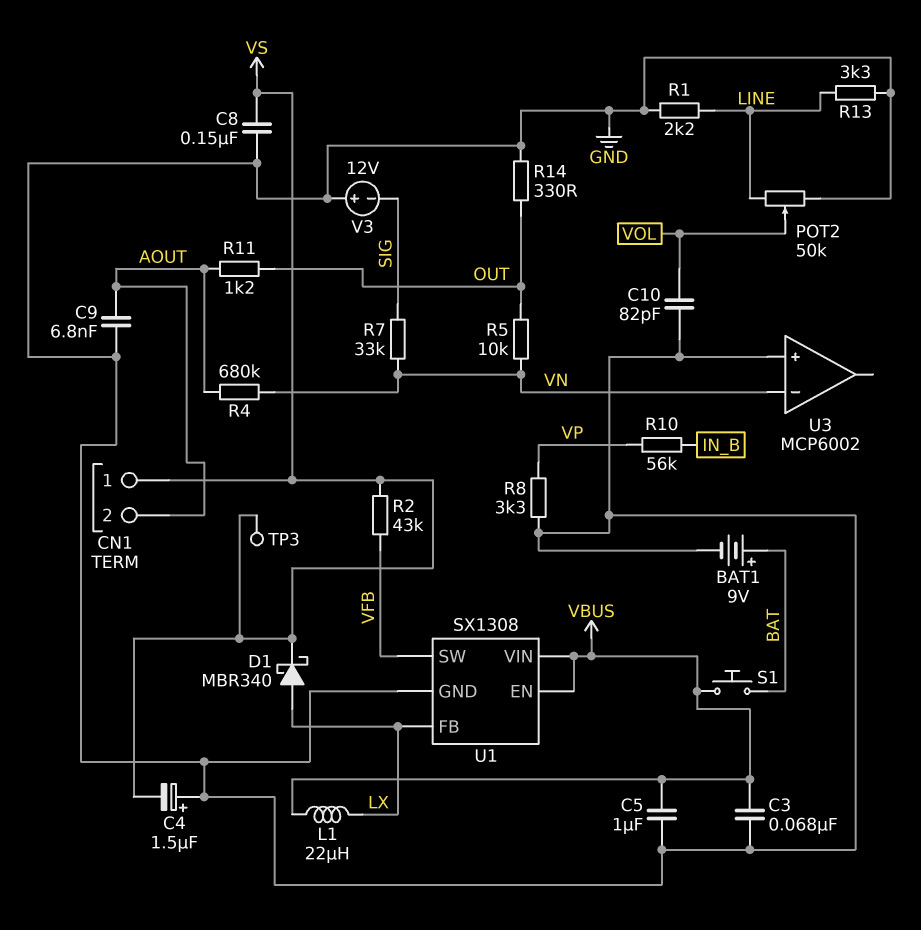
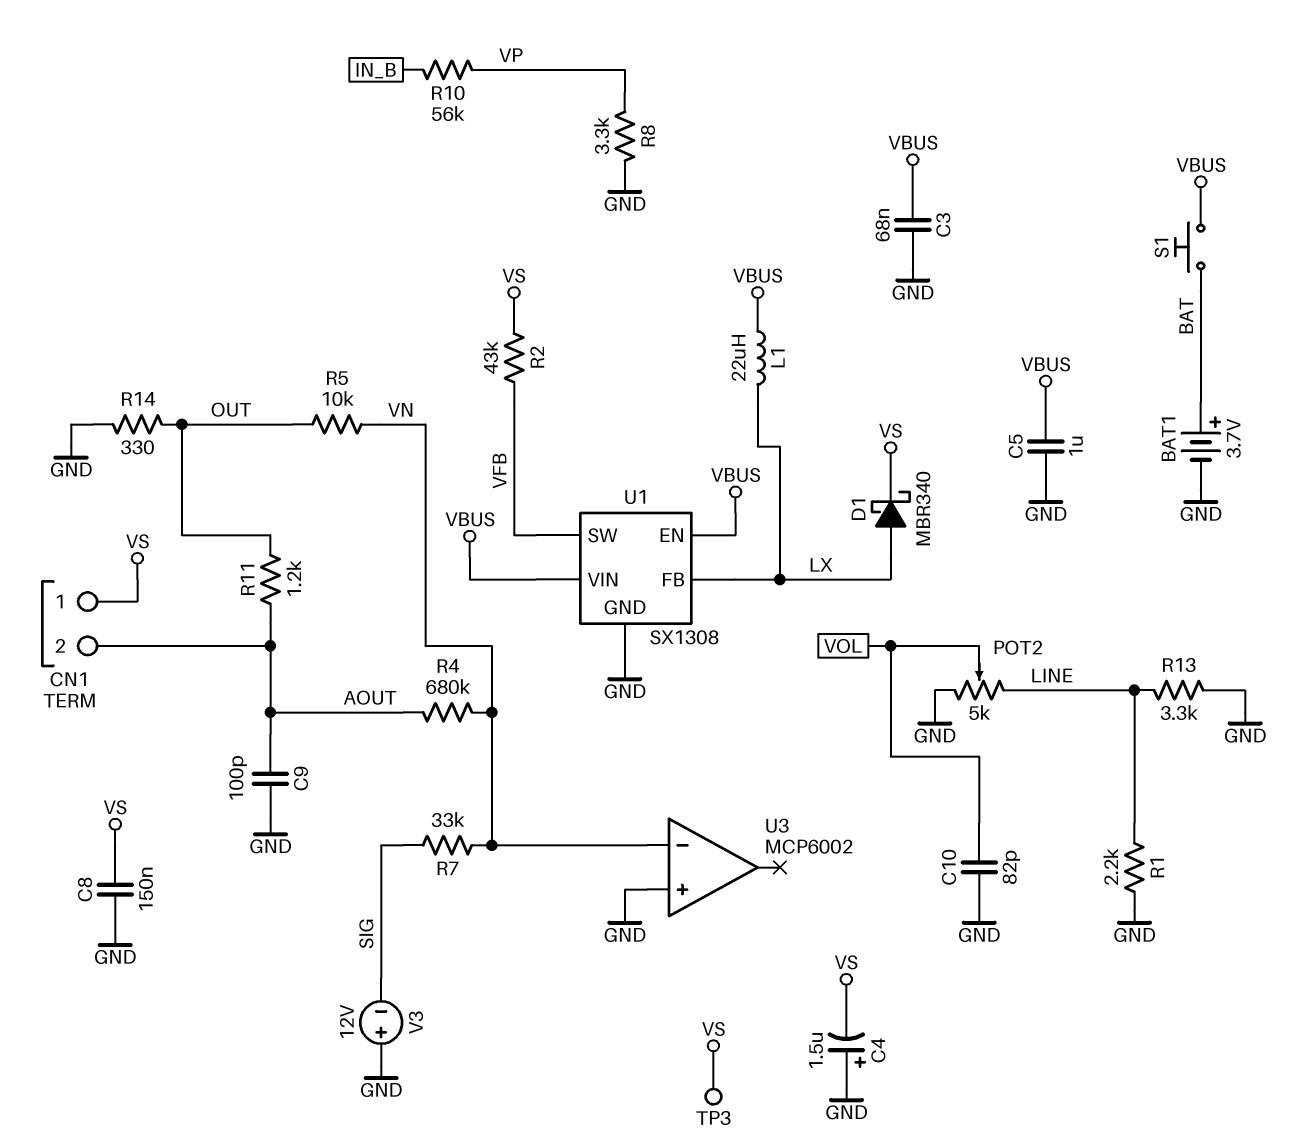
BAT1: 9V (plus BAT, minus GND) -> 3.7V (plus BAT, minus GND)
C9: 6.8nF (AOUT, GND) -> 100pF (AOUT, GND)
POT2: 50k (GND, LINE, wiper VOL) -> 5k (GND, LINE, wiper VOL)

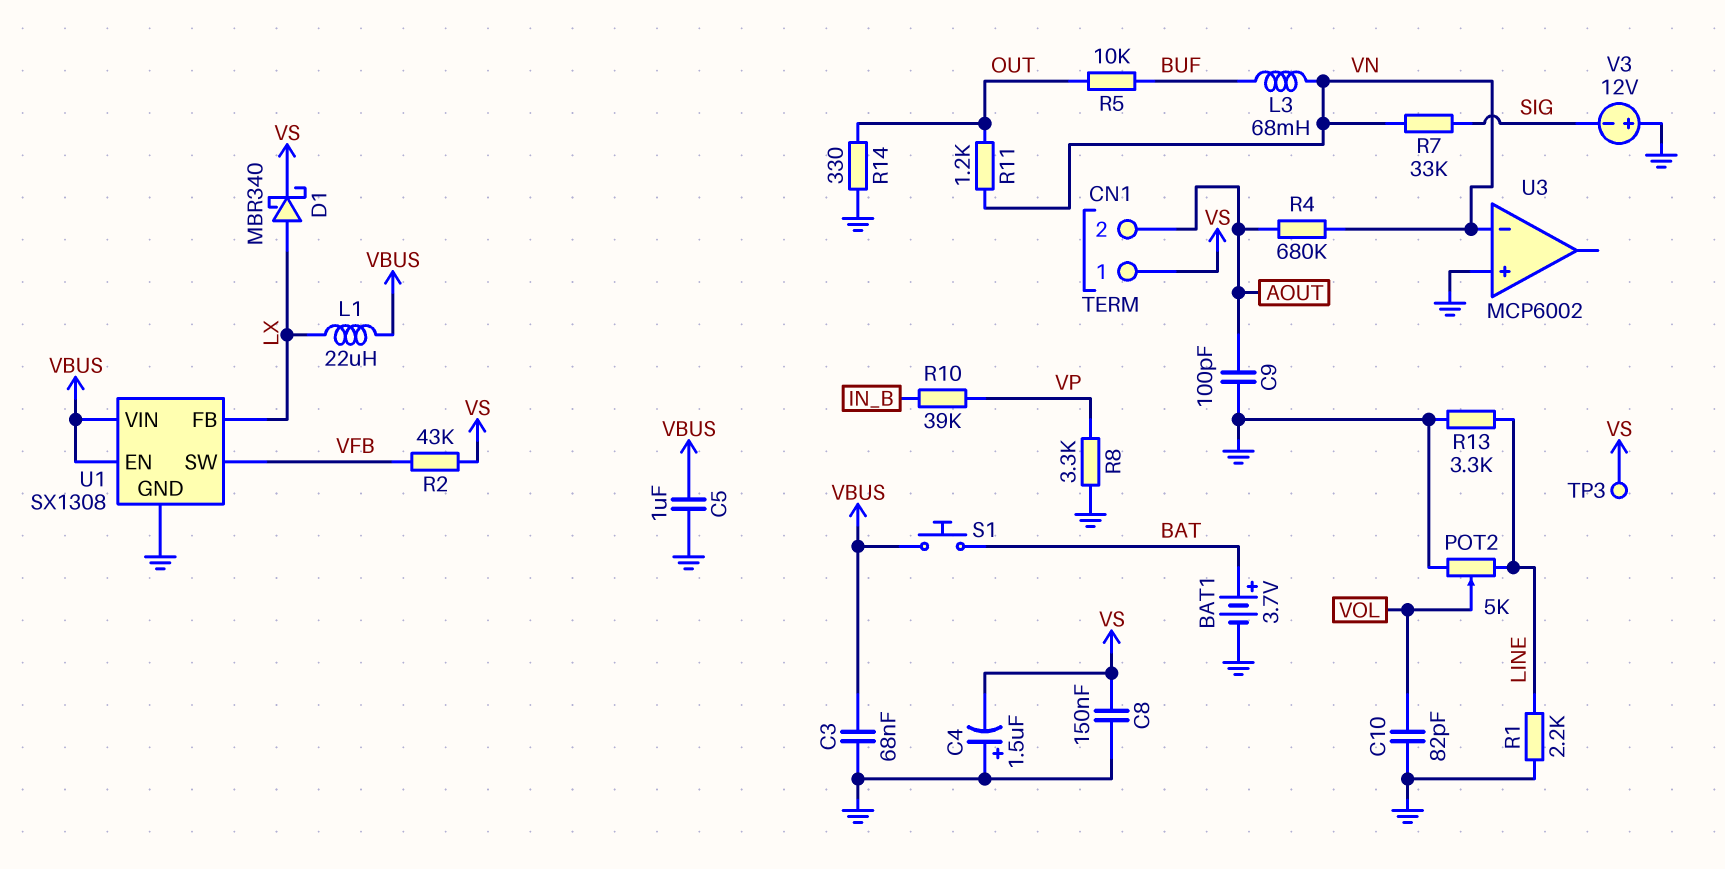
L3: none -> 68mH (BUF, VN)
R5: 10k (OUT, VN) -> 10k (BUF, OUT)
R10: 56k (IN_B, VP) -> 39k (IN_B, VP)
R11: 1.2k (AOUT, OUT) -> 1.2k (OUT, VN)

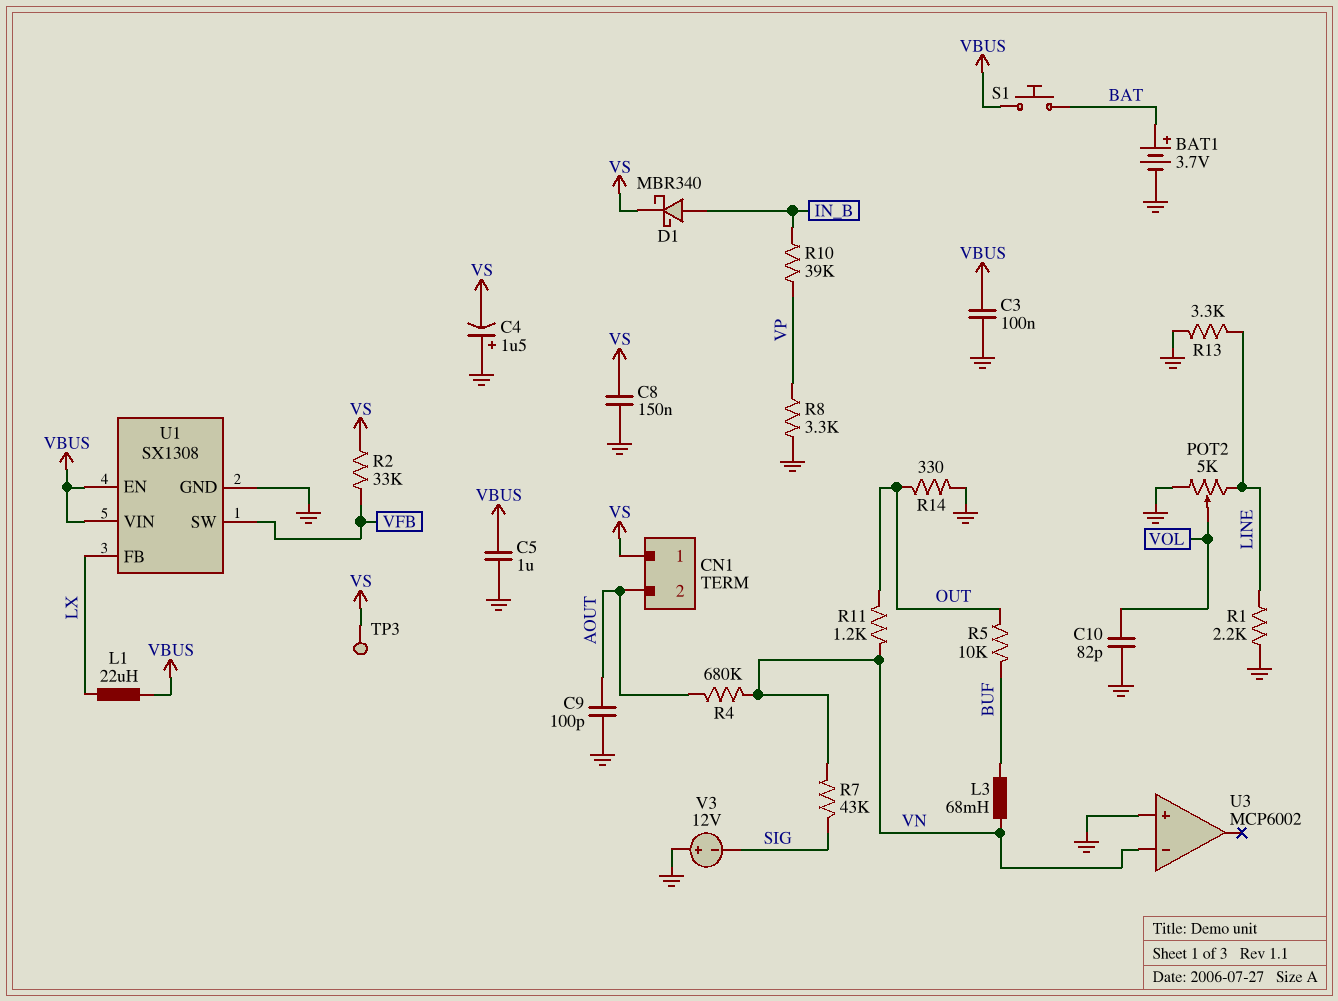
C3: 68nF (GND, VBUS) -> 100nF (GND, VBUS)
D1: schottky MBR340 (A LX, K VS) -> schottky MBR340 (A IN_B, K VS)
R2: 43k (VFB, VS) -> 33k (VFB, VS)
R7: 33k (SIG, VN) -> 43k (SIG, VN)

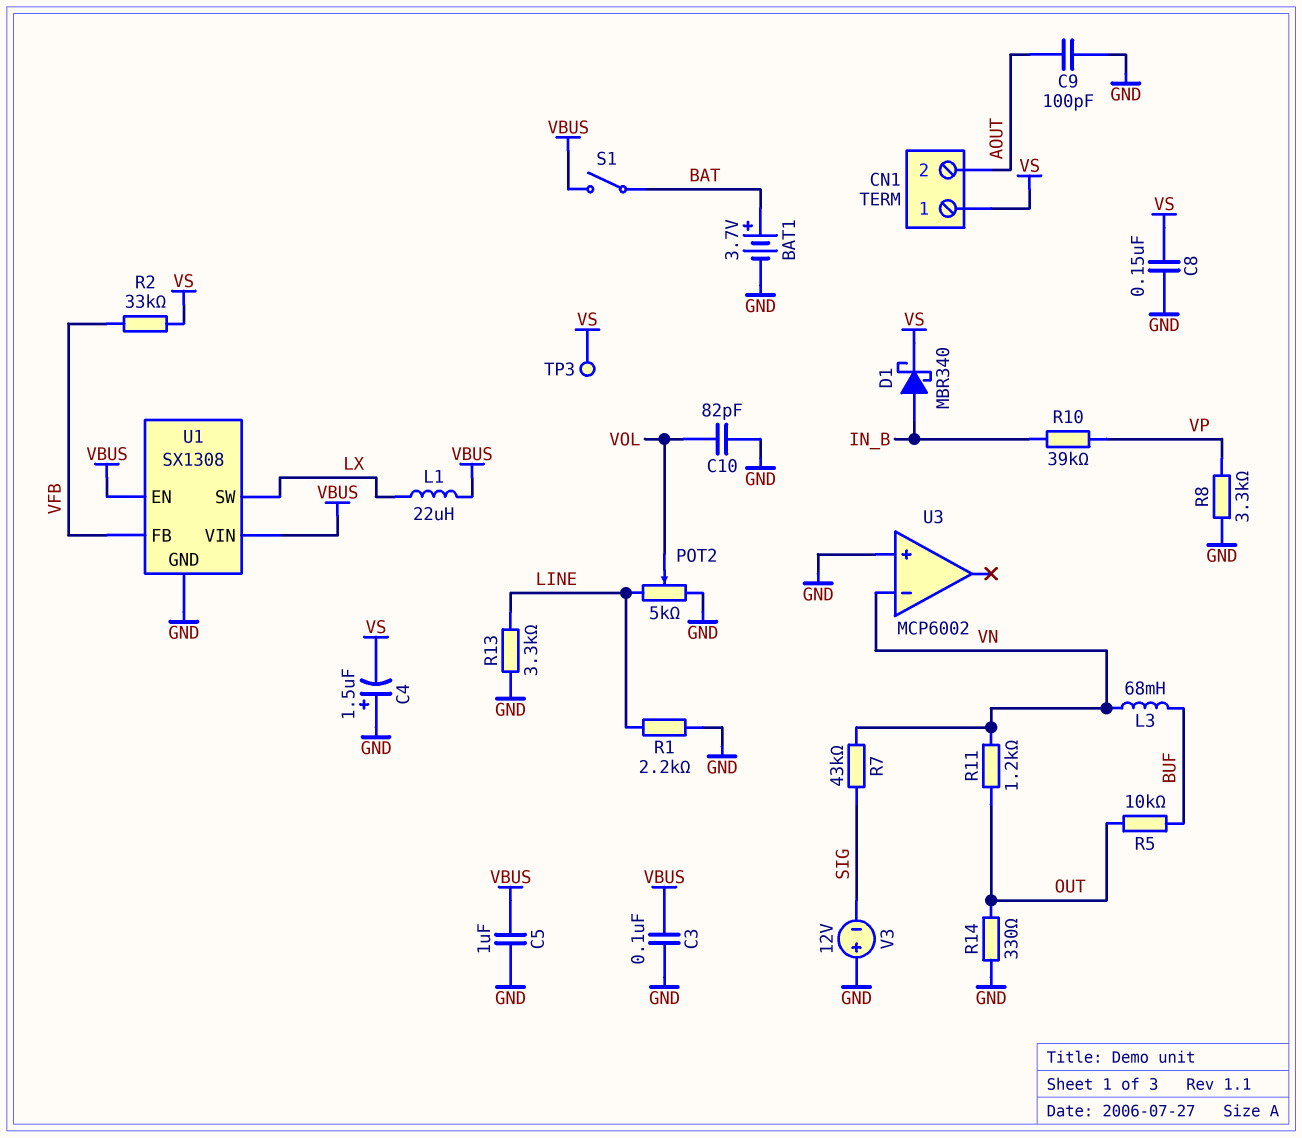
R4: 680k (AOUT, VN) -> none
S1: button (BAT, VBUS) -> switch (BAT, VBUS)
U1 pin FB: LX -> VFB
U1 pin SW: VFB -> LX

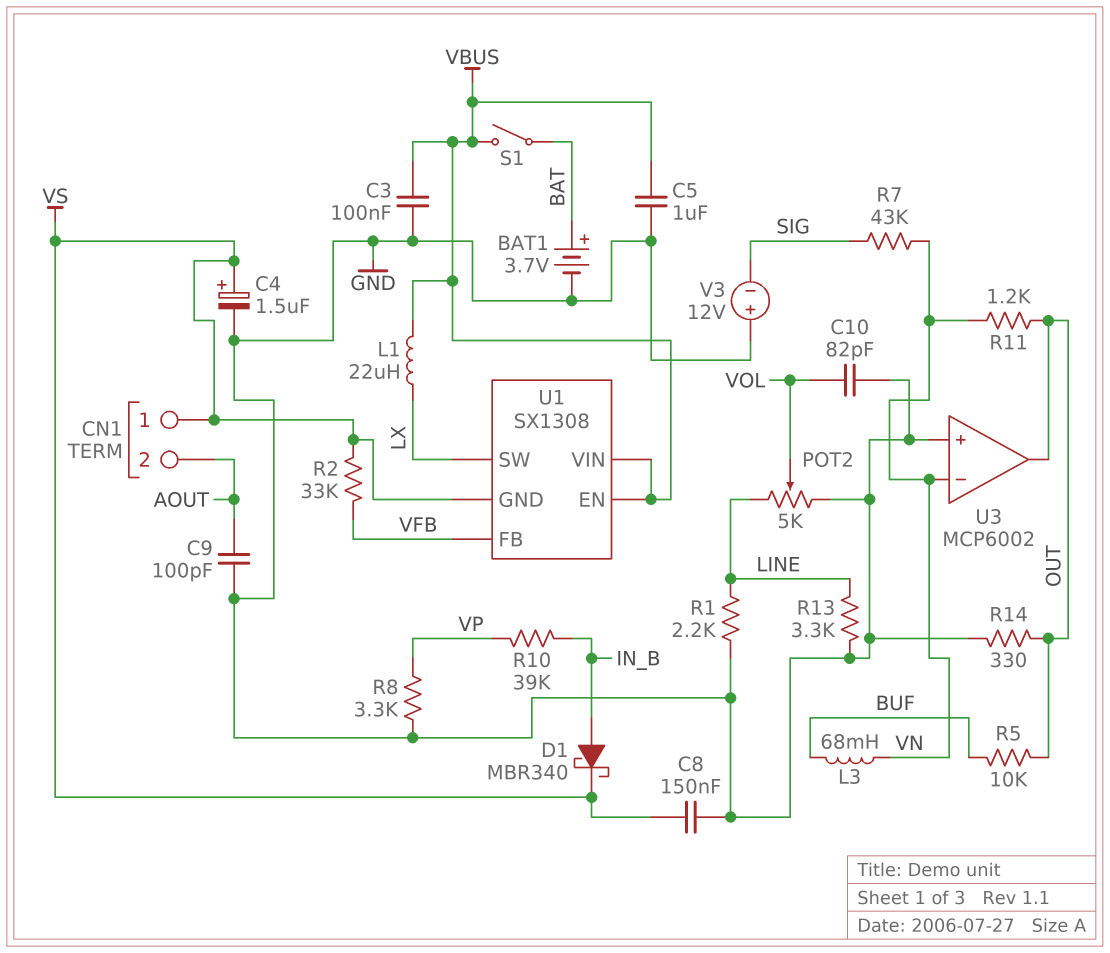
C4: 1.5uF (plus GND, minus VS) -> 1.5uF (plus VS, minus GND)
TP3: test point (VS) -> none
U1 pin GND: GND -> VS
U3 pin out: none -> OUT

